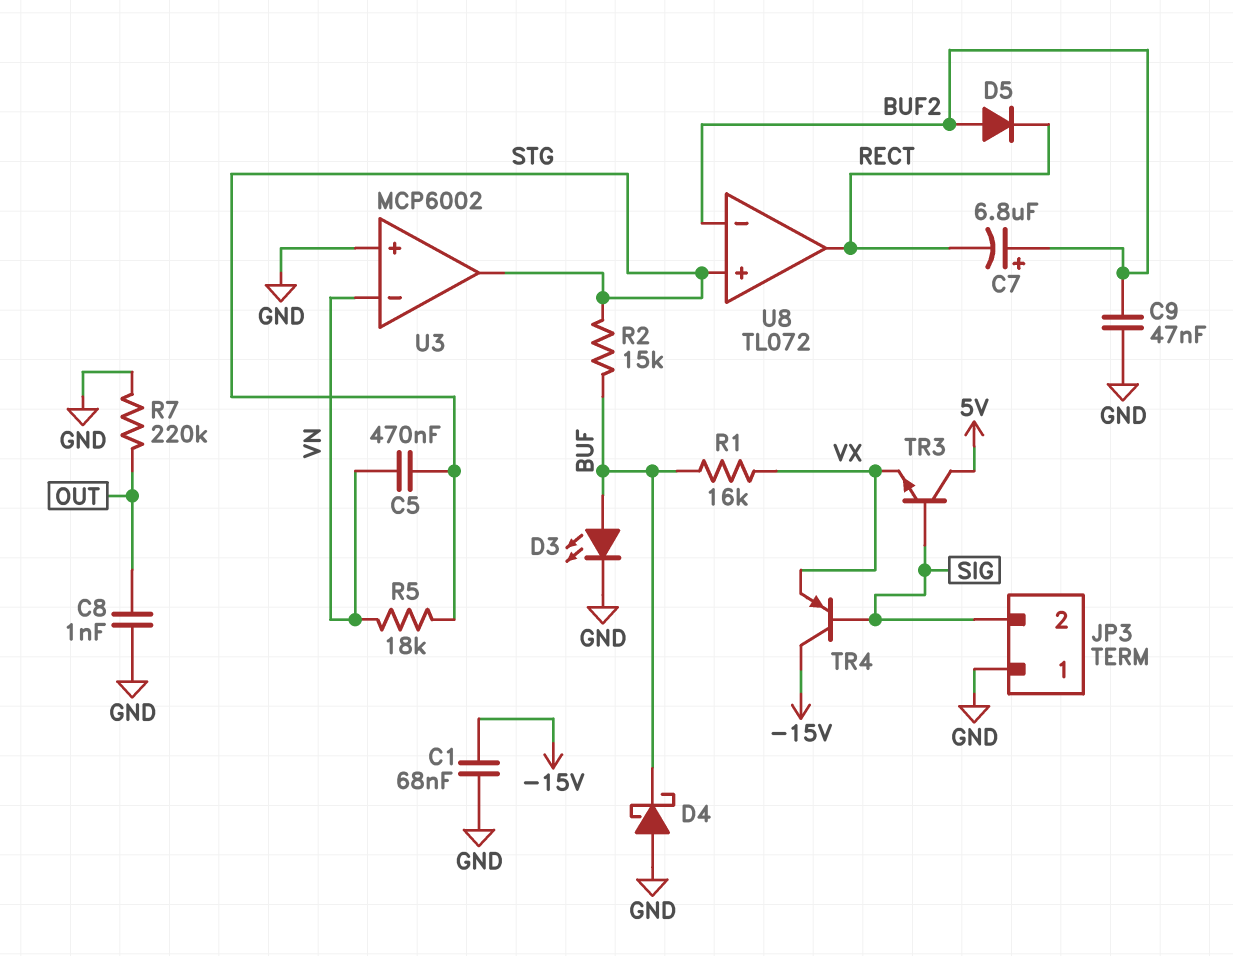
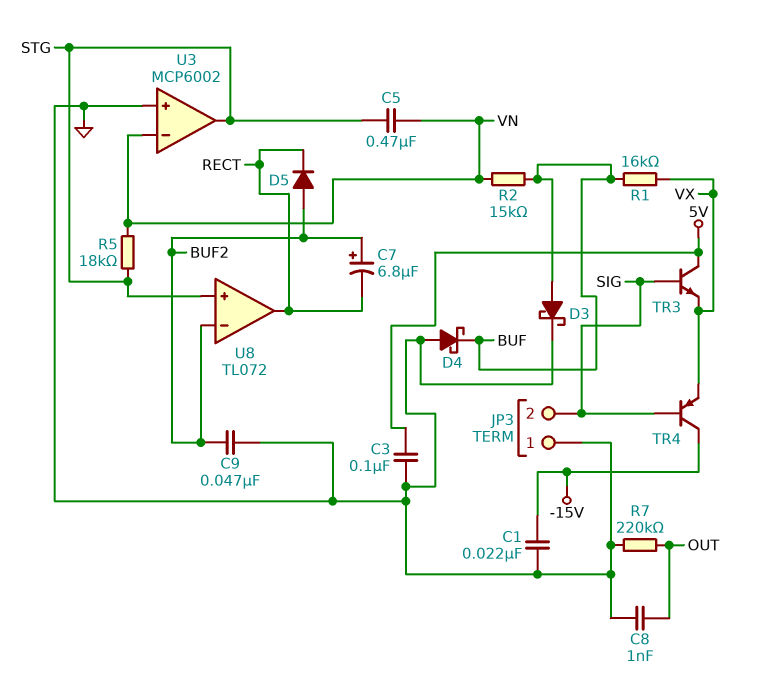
C1: 68nF (-15V, GND) -> 22nF (-15V, GND)
C3: none -> 100nF (5V, GND)
D3: LED (A BUF, K GND) -> schottky (A BUF, K GND)
R2: 15k (BUF, STG) -> 15k (BUF, VN)

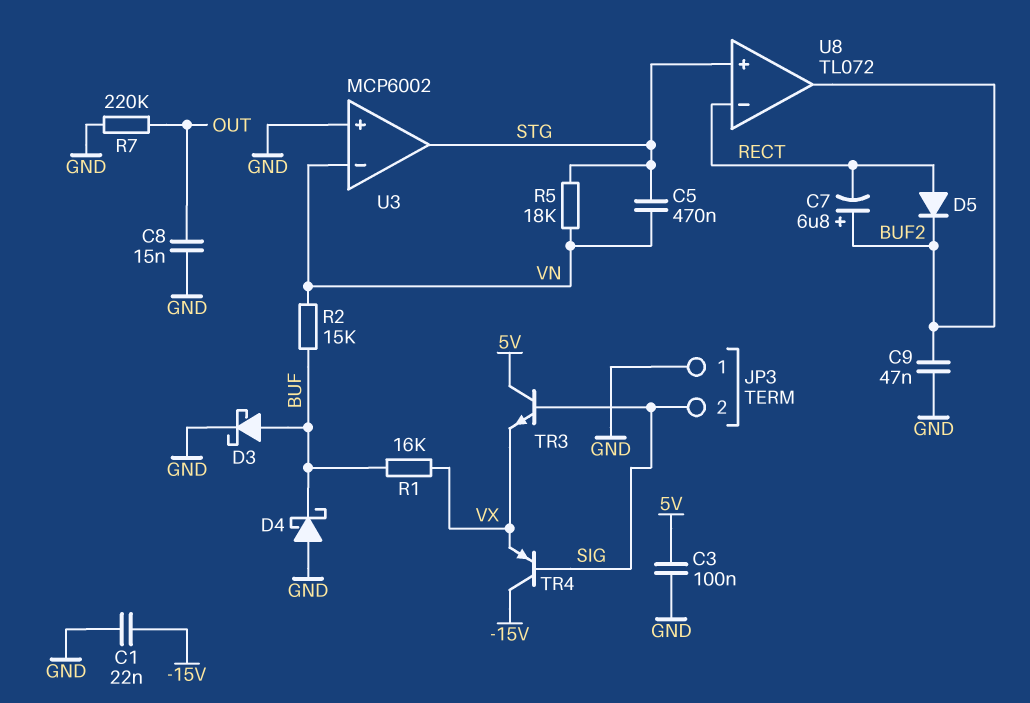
C8: 1nF (GND, OUT) -> 15nF (GND, OUT)
D5: diode (A BUF2, K RECT) -> diode (A RECT, K BUF2)
U8 pin in-: BUF2 -> RECT
U8 pin out: RECT -> BUF2

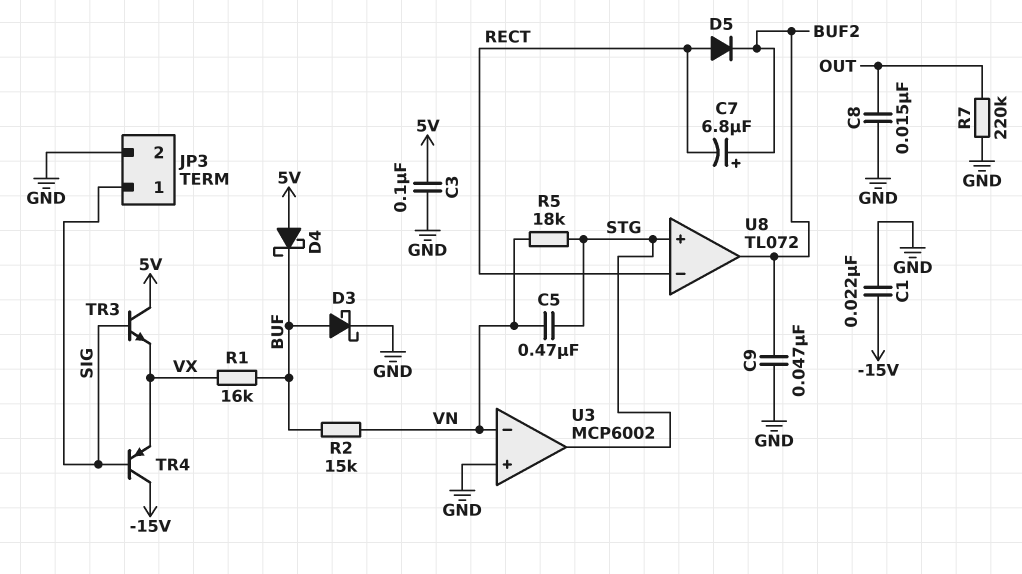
D4: schottky (A GND, K BUF) -> schottky (A 5V, K BUF)
JP3 pin 1: GND -> SIG
JP3 pin 2: SIG -> GND

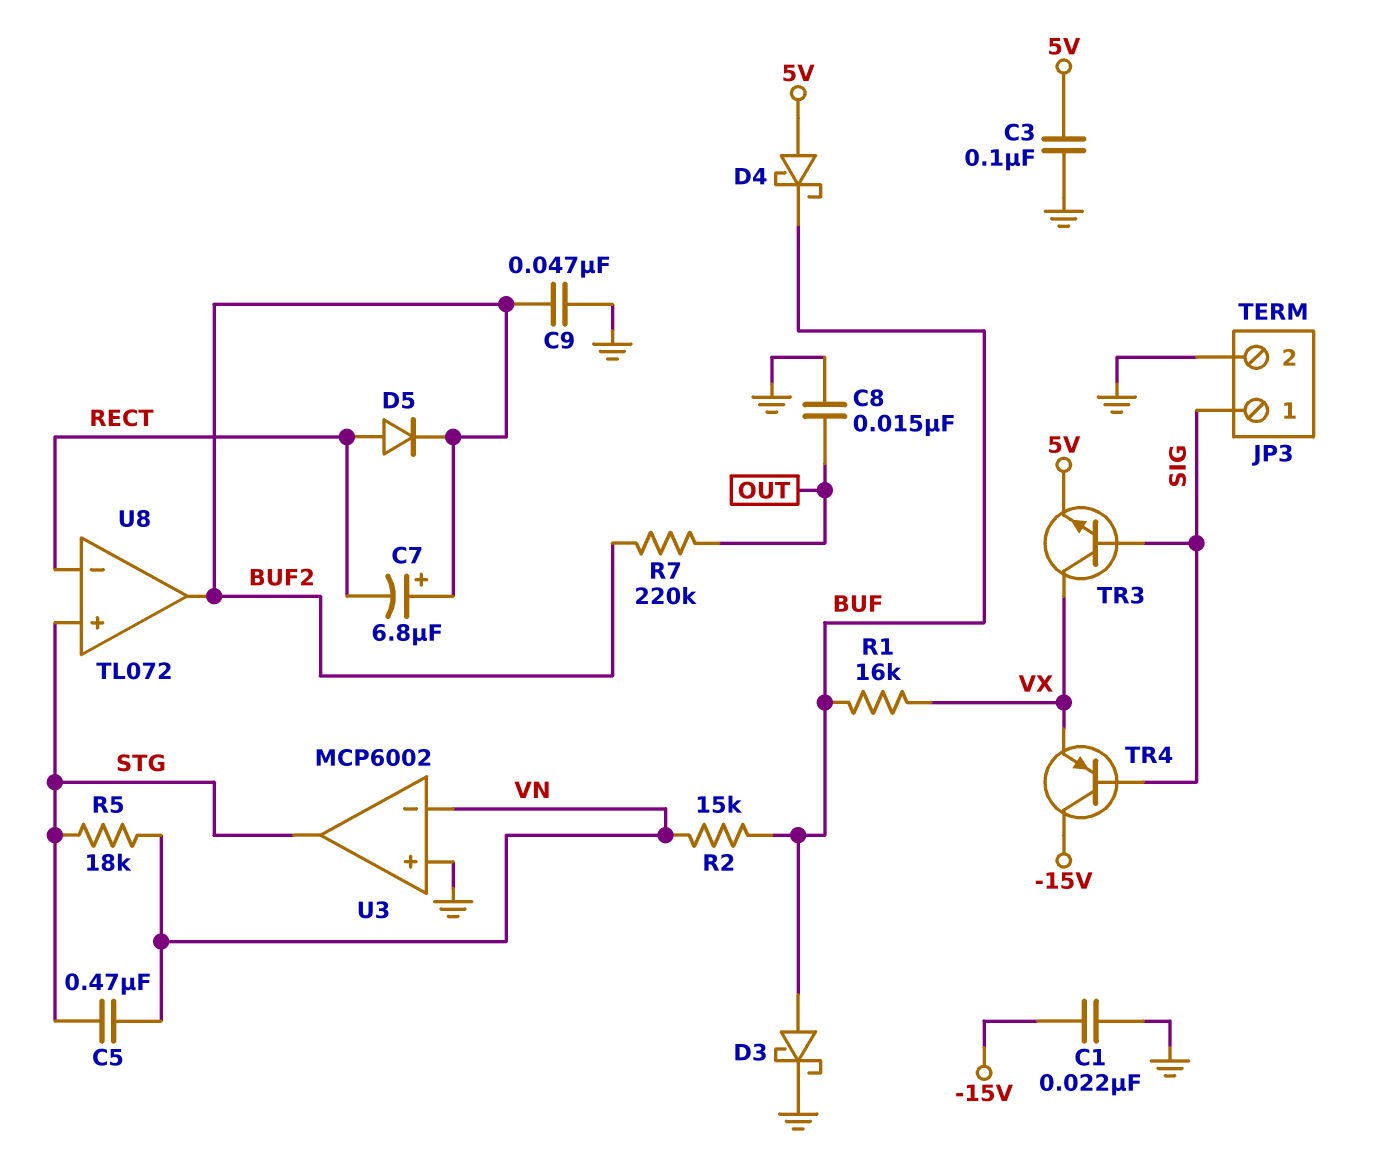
R7: 220k (GND, OUT) -> 220k (BUF2, OUT)
TR3: NPN (B SIG, C 5V, E VX) -> NPN (B SIG, C VX, E 5V)

